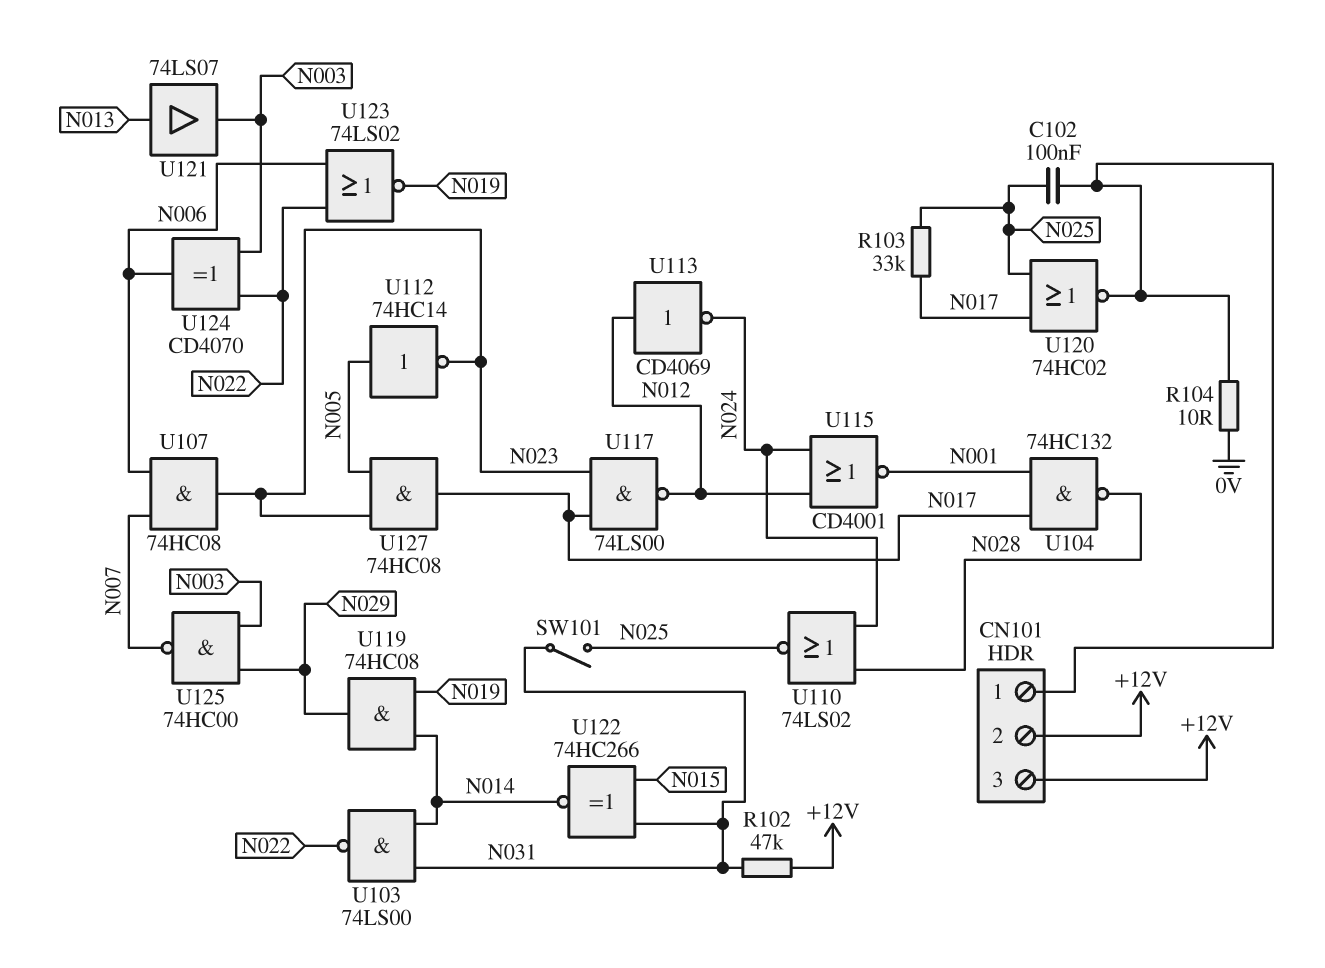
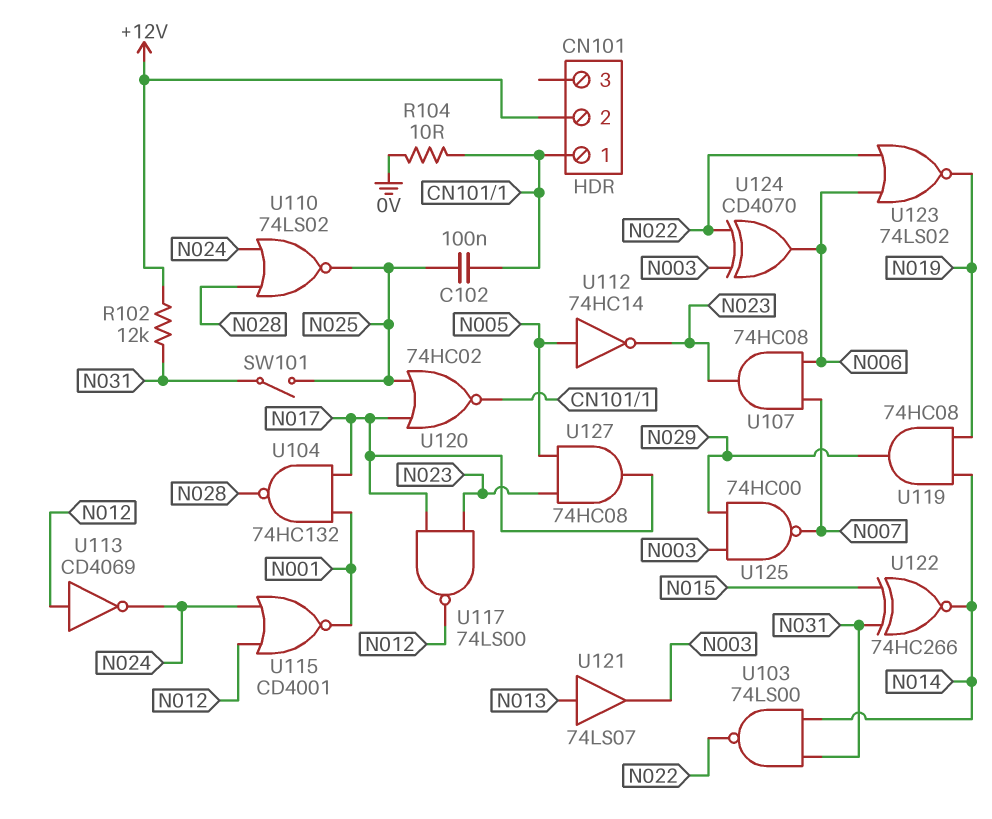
CN101 pin 3: +12V -> none
R102: 47k (+12V, N031) -> 12k (+12V, N031)
R103: 33k (N017, N025) -> none

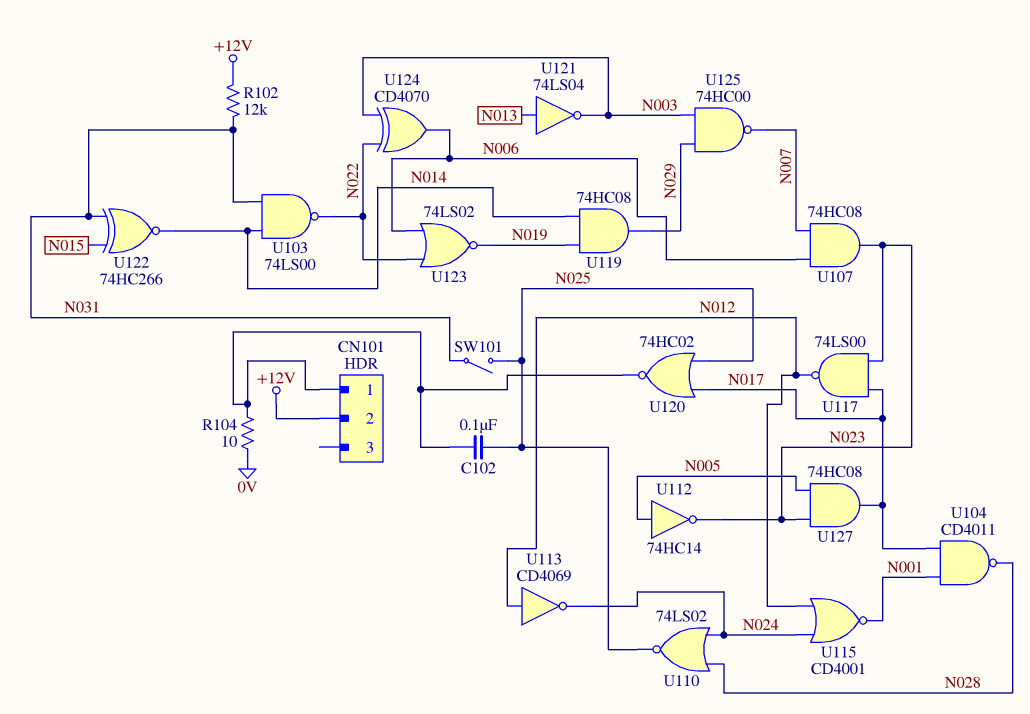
U104: NAND 74HC132 (in N001, in N017, out N028) -> NAND CD4011 (in N001, in N017, out N028)
U121: buffer 74LS07 (in N013, out N003) -> NOT 74LS04 (in N013, out N003)

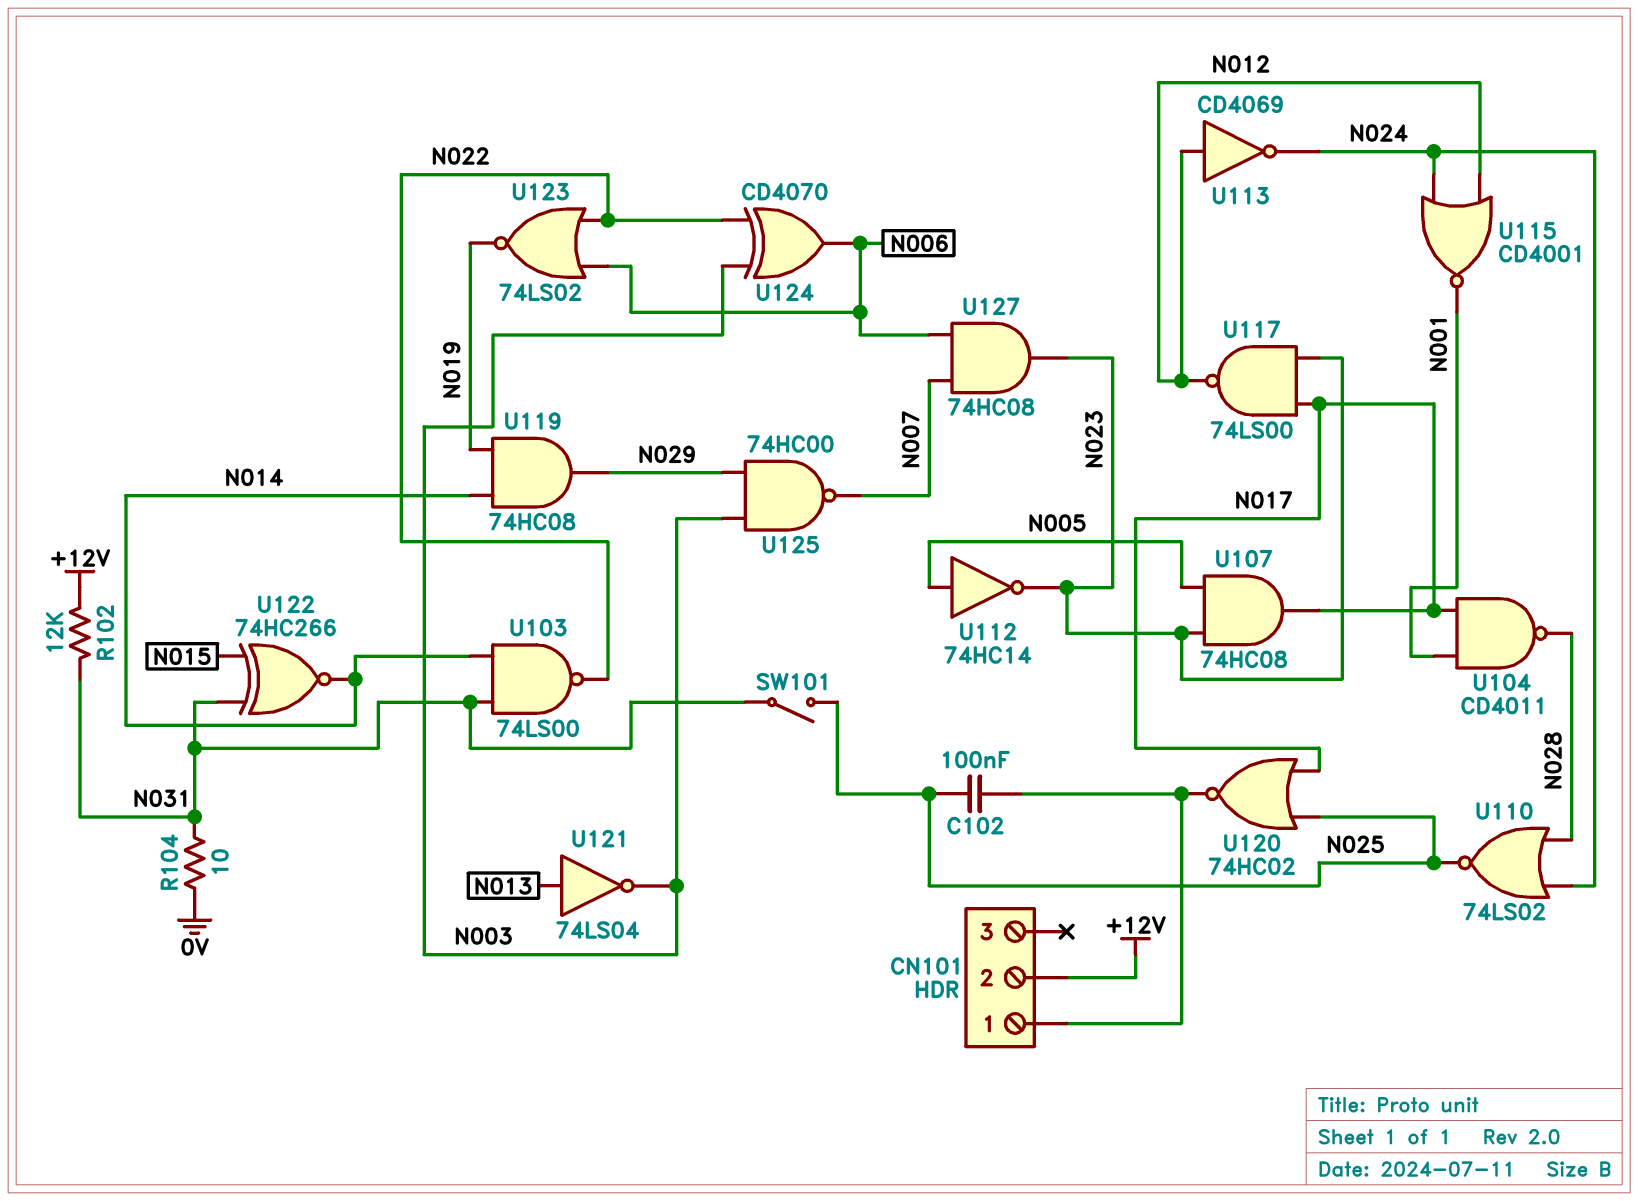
R104: 10 (0V, CN101/1) -> 10 (0V, N031)
U107: AND 74HC08 (in N006, in N007, out N023) -> AND 74HC08 (in N005, in N023, out N017)
U127: AND 74HC08 (in N005, in N023, out N017) -> AND 74HC08 (in N006, in N007, out N023)

